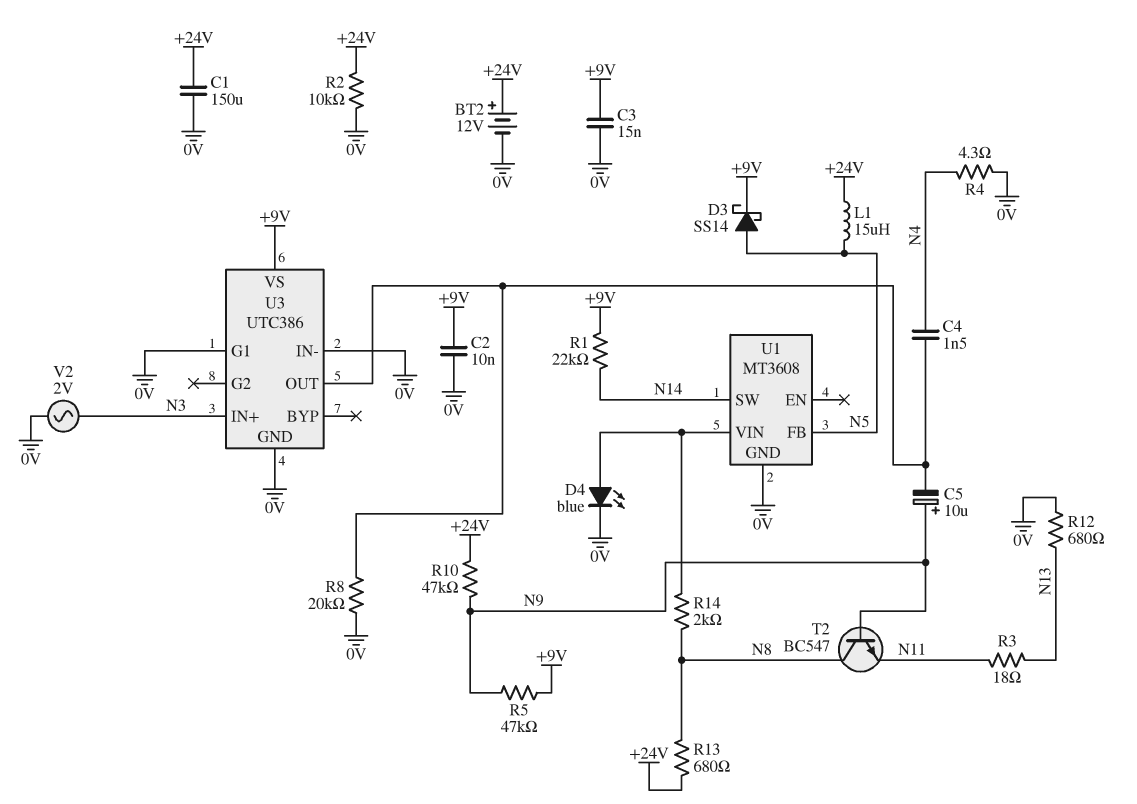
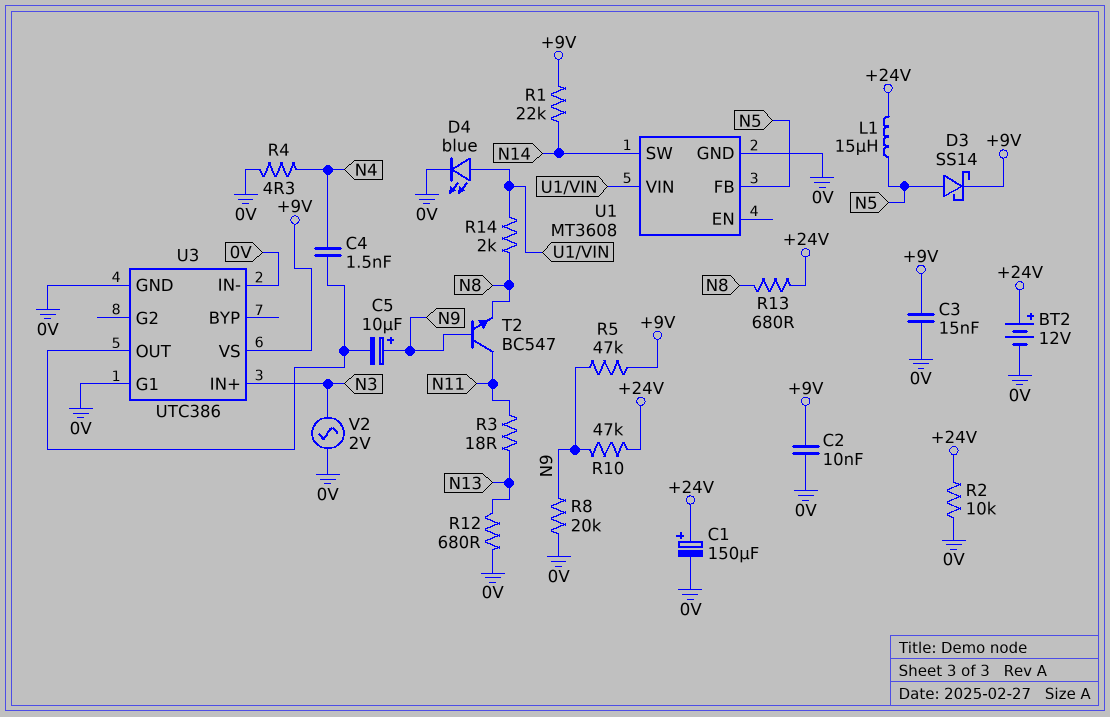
C1: 150uF (+24V, 0V) -> 150uF (plus +24V, minus 0V)
R8: 20k (0V, U3/OUT) -> 20k (0V, N9)
T2: NPN BC547 (B N9, C N8, E N11) -> NPN BC547 (B N9, C N11, E N8)

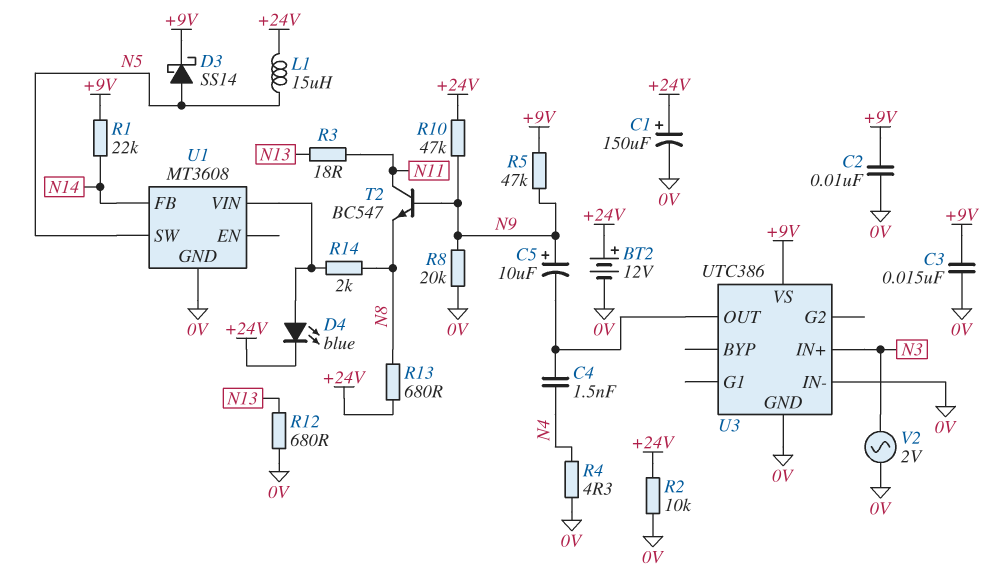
D4: LED blue (A U1/VIN, K 0V) -> LED blue (A U1/VIN, K +24V)
U1 pin FB: N5 -> N14
U1 pin SW: N14 -> N5
U3 pin G1: 0V -> none

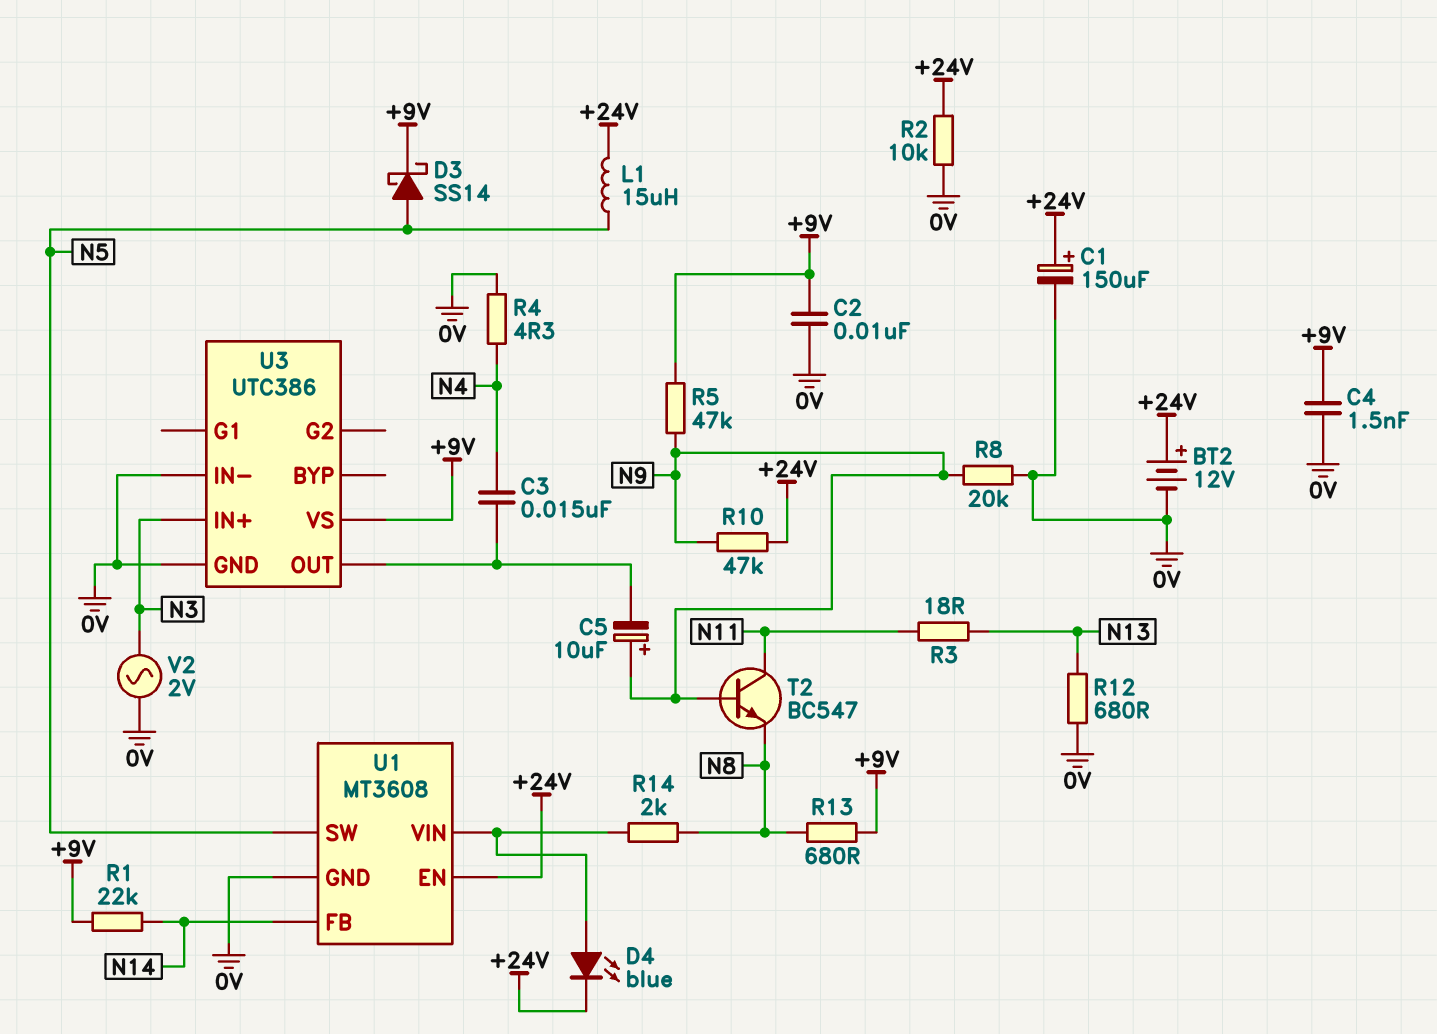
C3: 15nF (+9V, 0V) -> 15nF (N4, U3/OUT)
C4: 1.5nF (N4, U3/OUT) -> 1.5nF (+9V, 0V)
R13: 680 (+24V, N8) -> 680 (+9V, N8)
U1 pin EN: none -> +24V

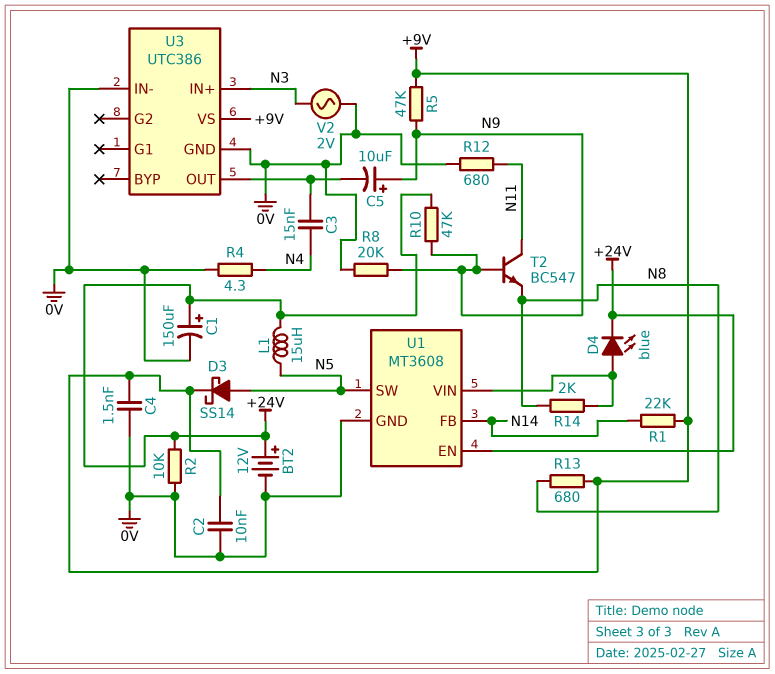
R3: 18 (N11, N13) -> none
R12: 680 (0V, N13) -> 680 (0V, N11)

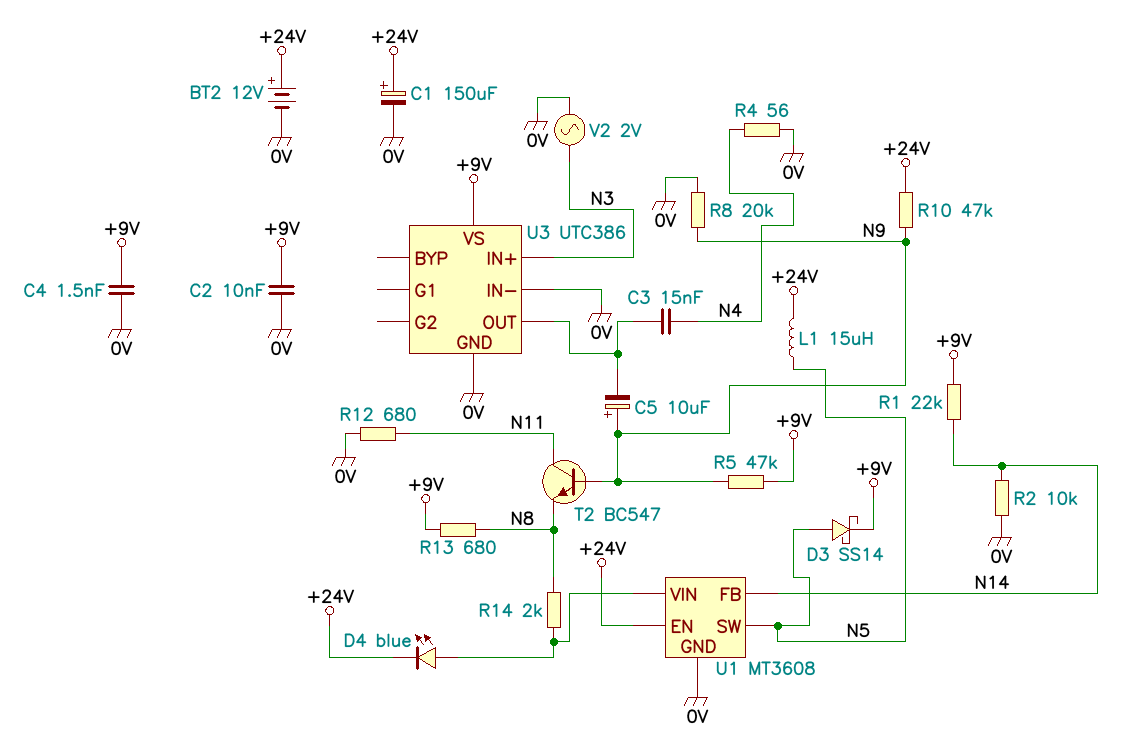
R2: 10k (+24V, 0V) -> 10k (0V, N14)
R4: 4.3 (0V, N4) -> 56 (0V, N4)

